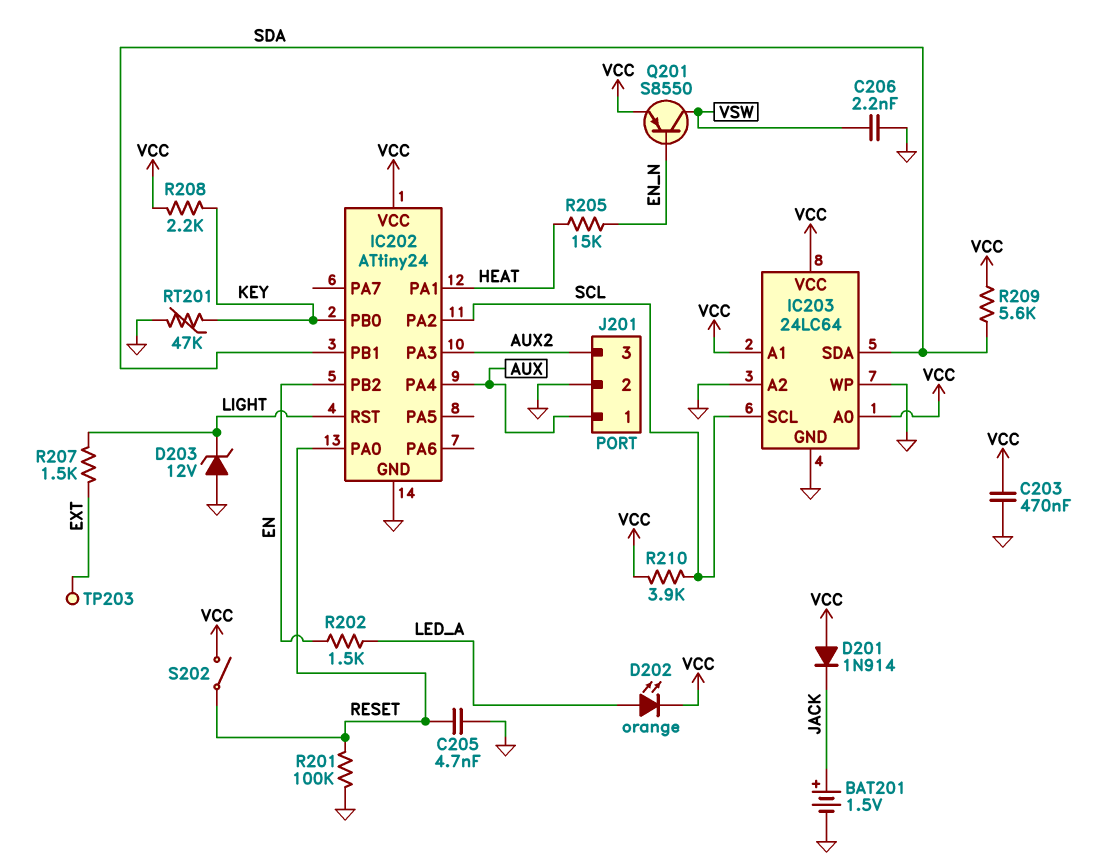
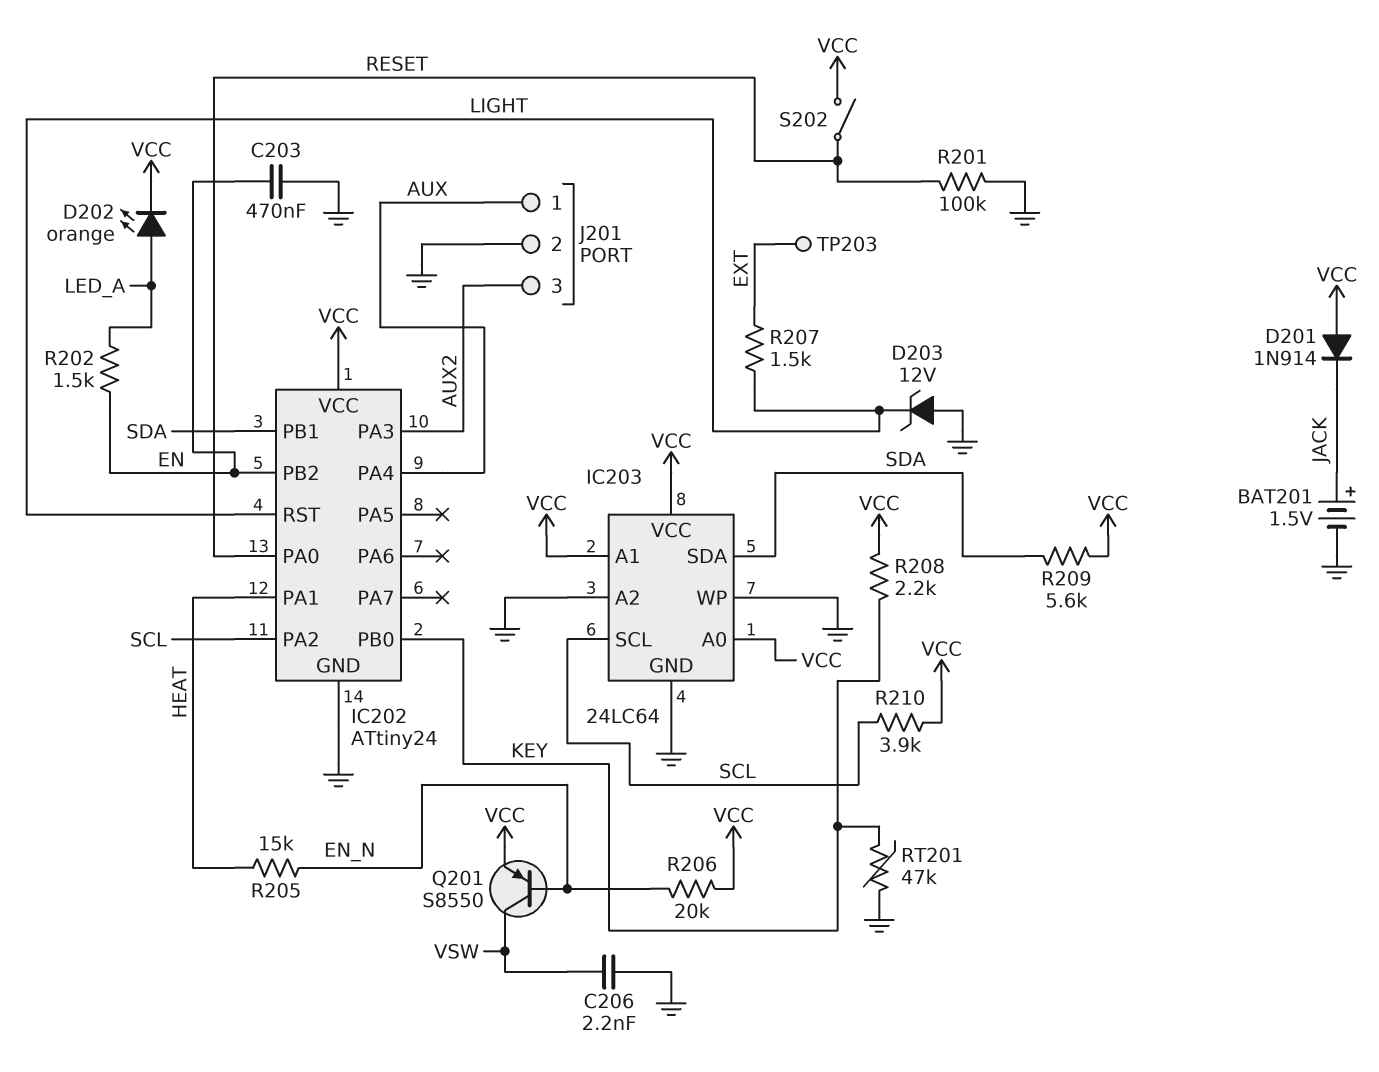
C203: 470nF (GND, VCC) -> 470nF (EN, GND)
C205: 4.7nF (GND, RESET) -> none
R206: none -> 20k (EN_N, VCC)

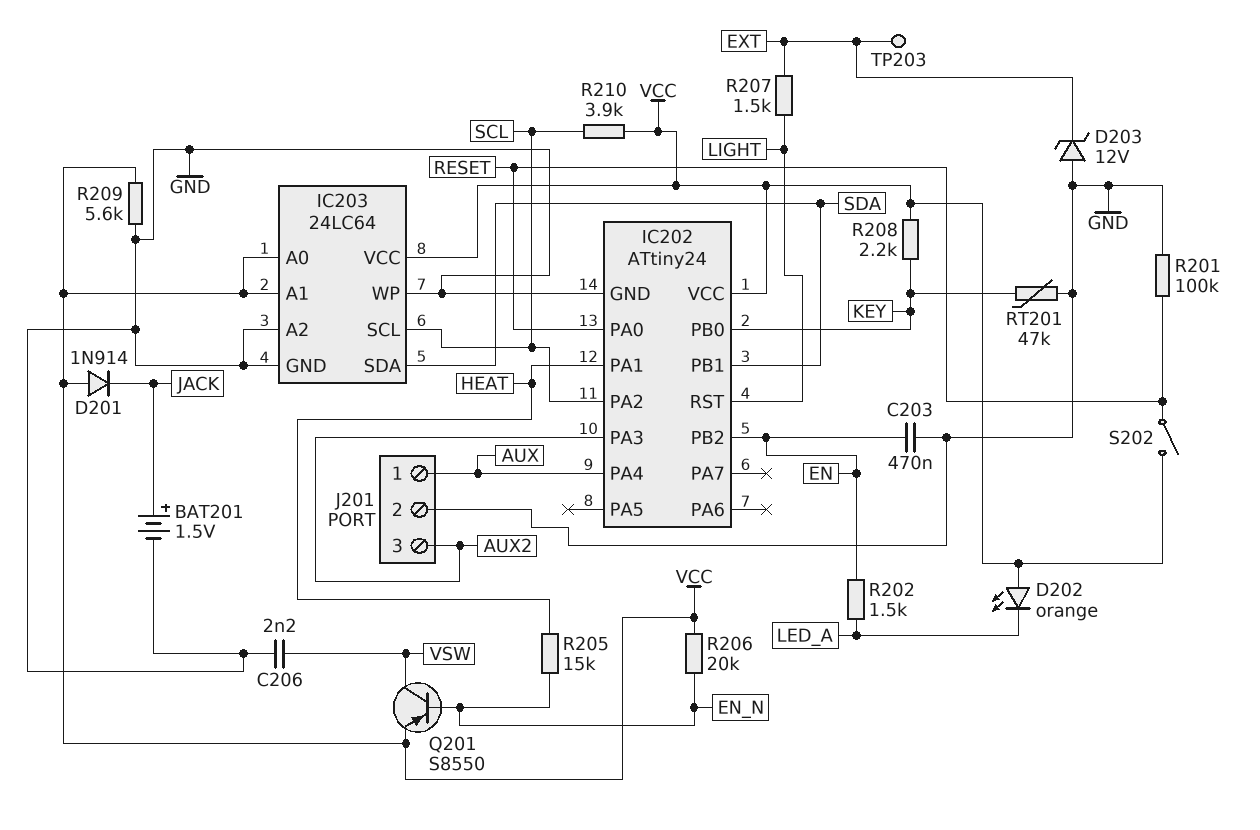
D202: LED orange (A LED_A, K VCC) -> LED orange (A VCC, K LED_A)
D203: zener 12V (A GND, K LIGHT) -> zener 12V (A GND, K EXT)
R209: 5.6k (SDA, VCC) -> 5.6k (GND, VCC)

